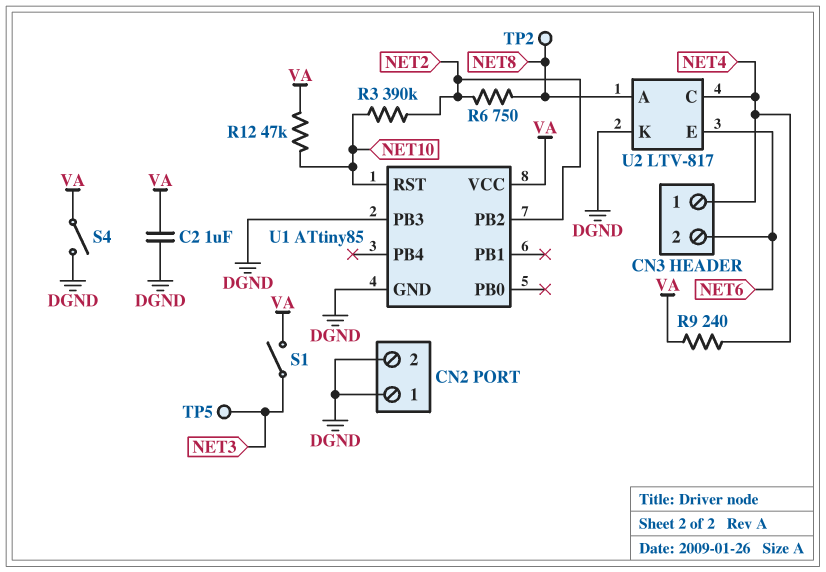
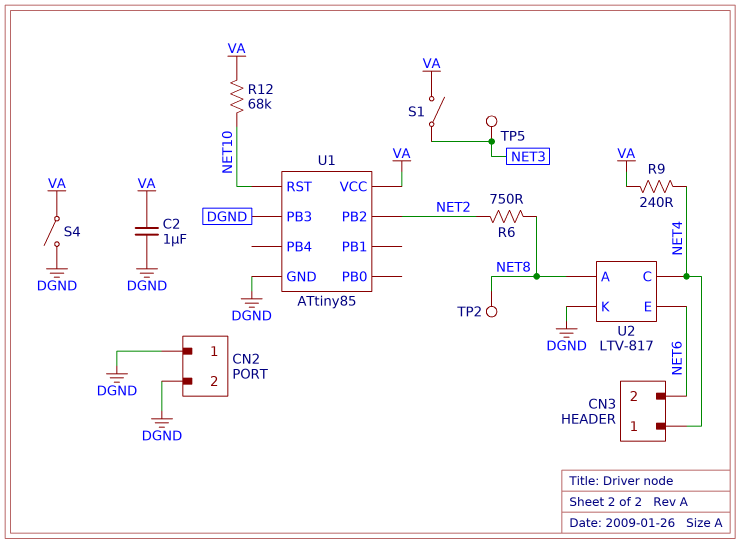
R3: 390k (NET2, NET10) -> none
R12: 47k (NET10, VA) -> 68k (NET10, VA)

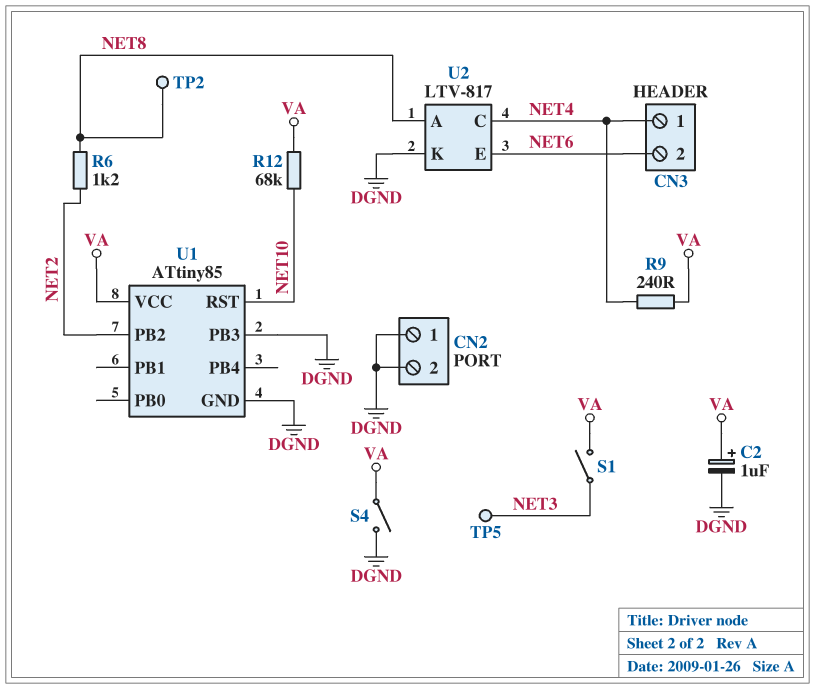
C2: 1uF (DGND, VA) -> 1uF (plus VA, minus DGND)
R6: 750 (NET2, NET8) -> 1.2k (NET2, NET8)

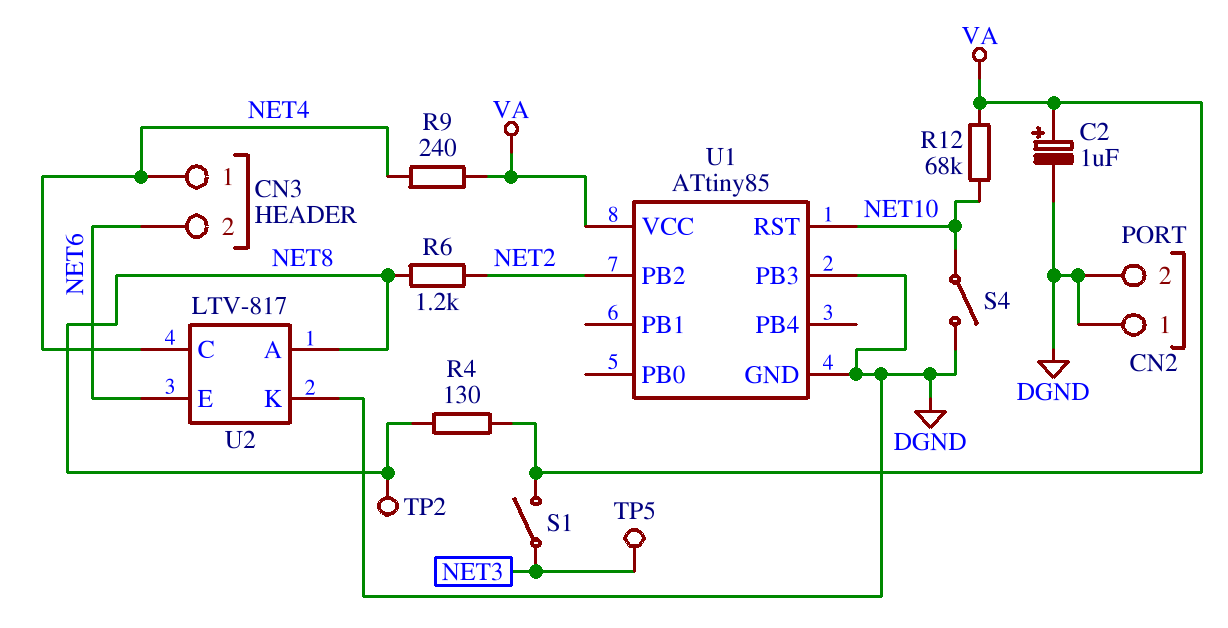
R4: none -> 130 (NET8, VA)
S4: switch (DGND, VA) -> switch (DGND, NET10)

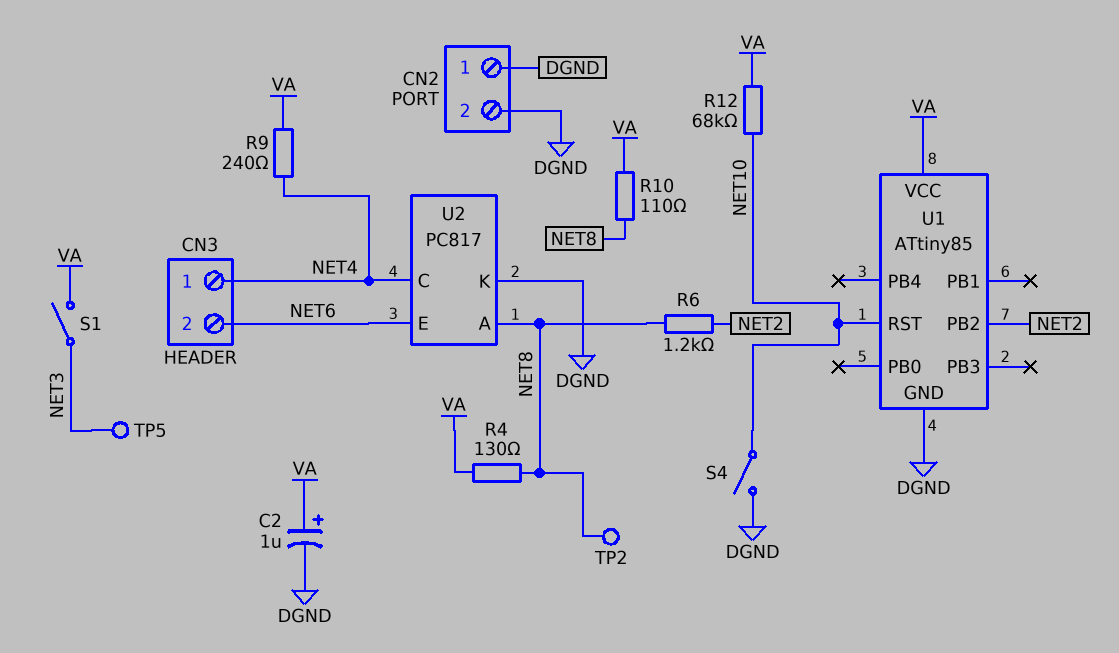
R10: none -> 110 (NET8, VA)
U1 pin PB3: DGND -> none
U2: LTV-817 -> PC817

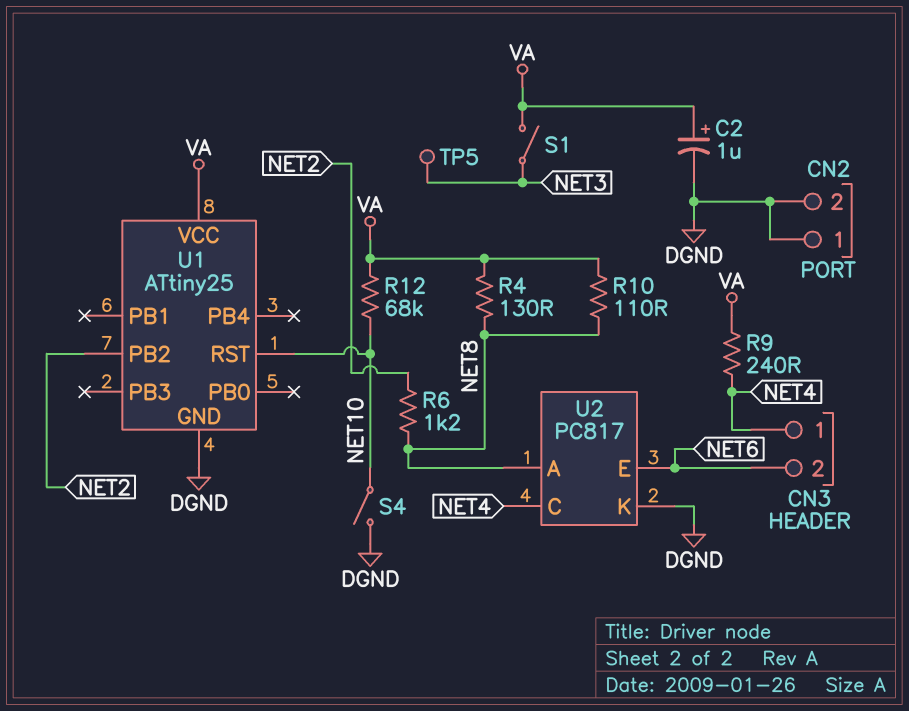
TP2: test point (NET8) -> none
U1: ATtiny85 -> ATtiny25

